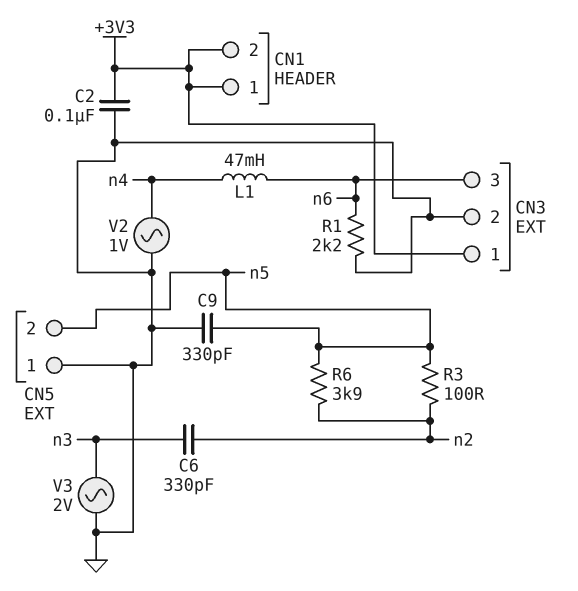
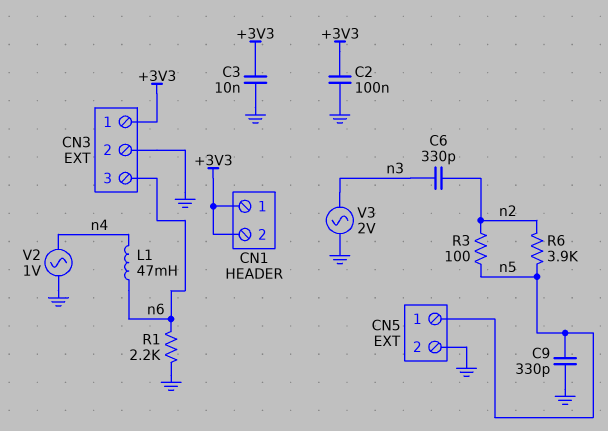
C3: none -> 10nF (+3V3, GND)
CN5 pin 1: GND -> n5
CN5 pin 2: n5 -> GND

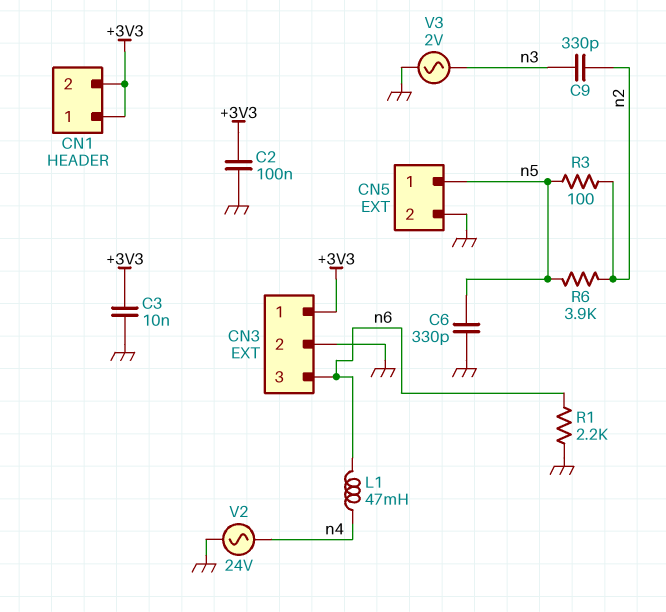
C6: 330pF (n2, n3) -> 330pF (GND, n5)
C9: 330pF (GND, n5) -> 330pF (n2, n3)
V2: AC 1V (GND, n4) -> AC 24V (GND, n4)

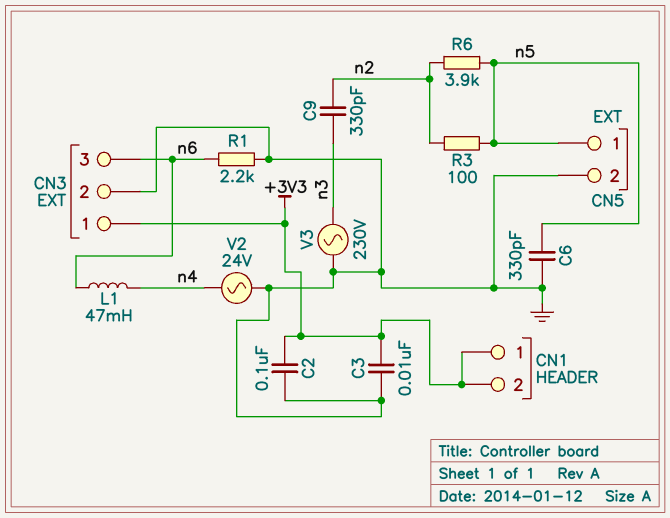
V3: AC 2V (GND, n3) -> AC 230V (GND, n3)

